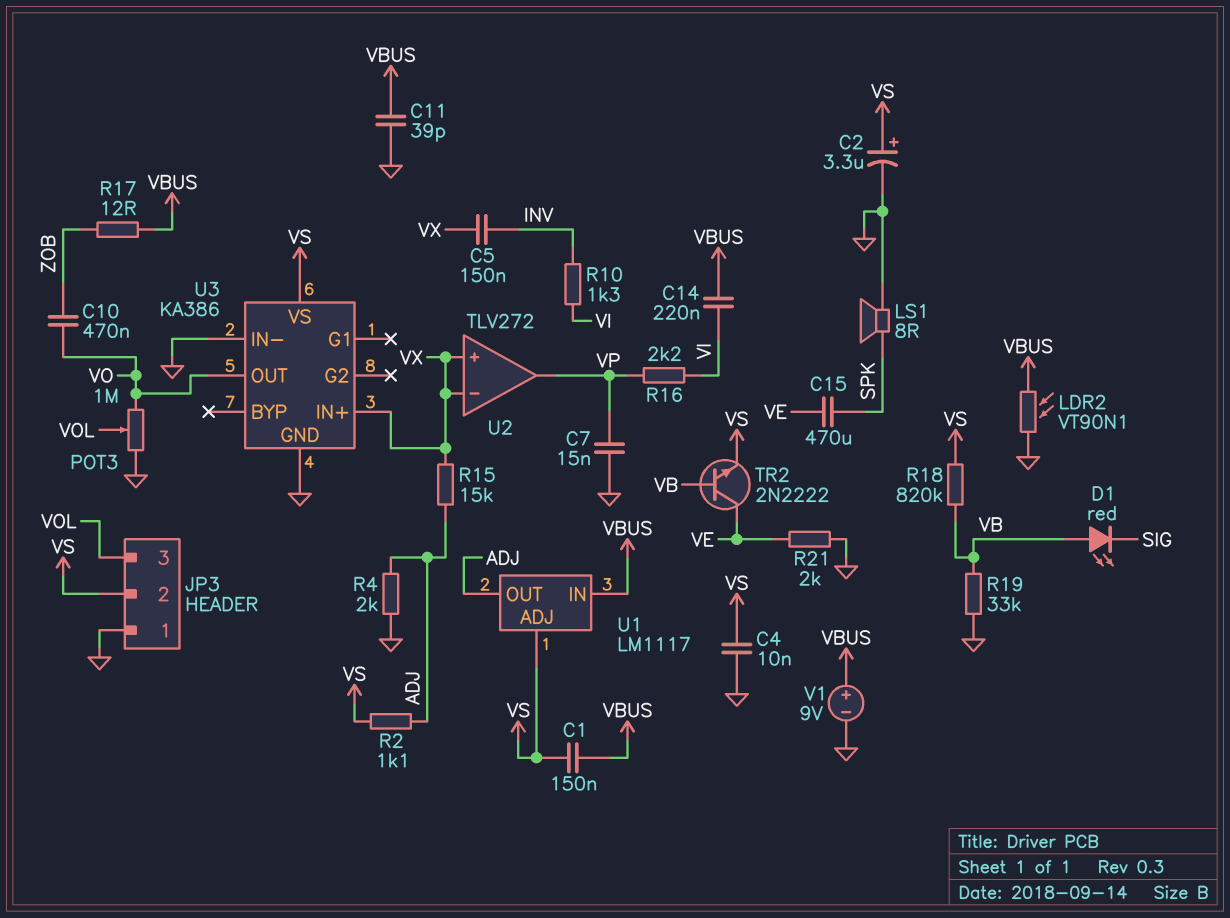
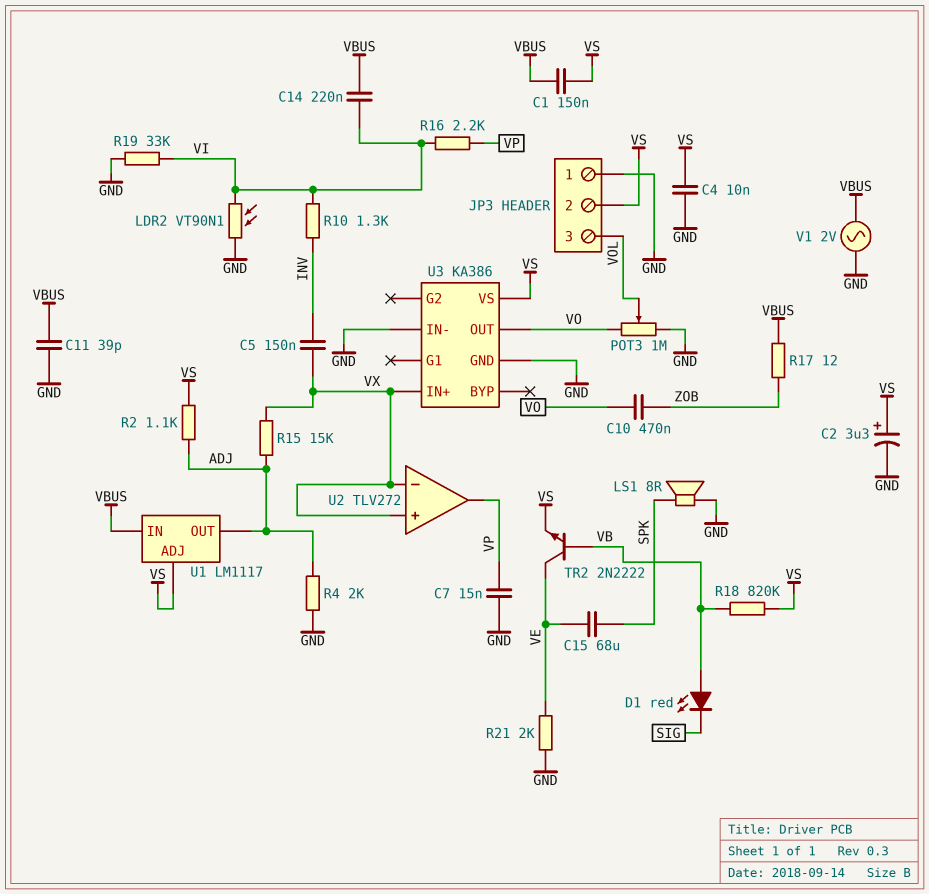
C15: 470uF (SPK, VE) -> 68uF (SPK, VE)
LDR2: VT90N1 (GND, VBUS) -> VT90N1 (GND, VI)
R19: 33k (GND, VB) -> 33k (GND, VI)
V1: 9V (plus VBUS, minus GND) -> AC 2V (GND, VBUS)

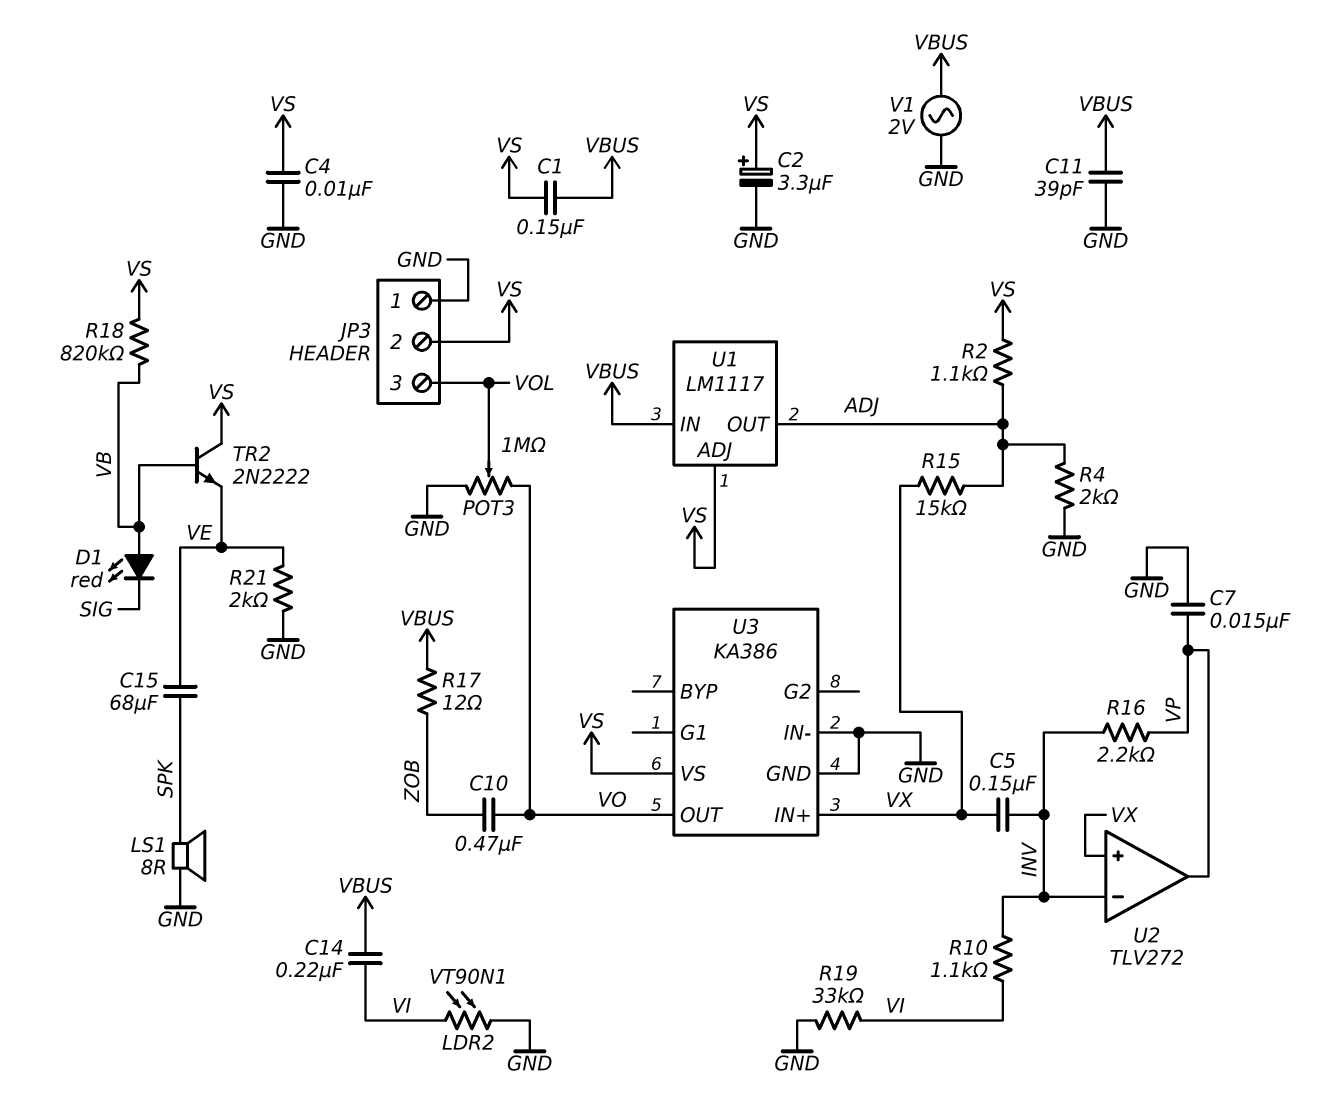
R10: 1.3k (INV, VI) -> 1.1k (INV, VI)
R16: 2.2k (VI, VP) -> 2.2k (INV, VP)
TR2: NPN 2N2222 (B VB, C VE, E VS) -> NPN 2N2222 (B VB, C VS, E VE)
U2 pin in-: VX -> INV

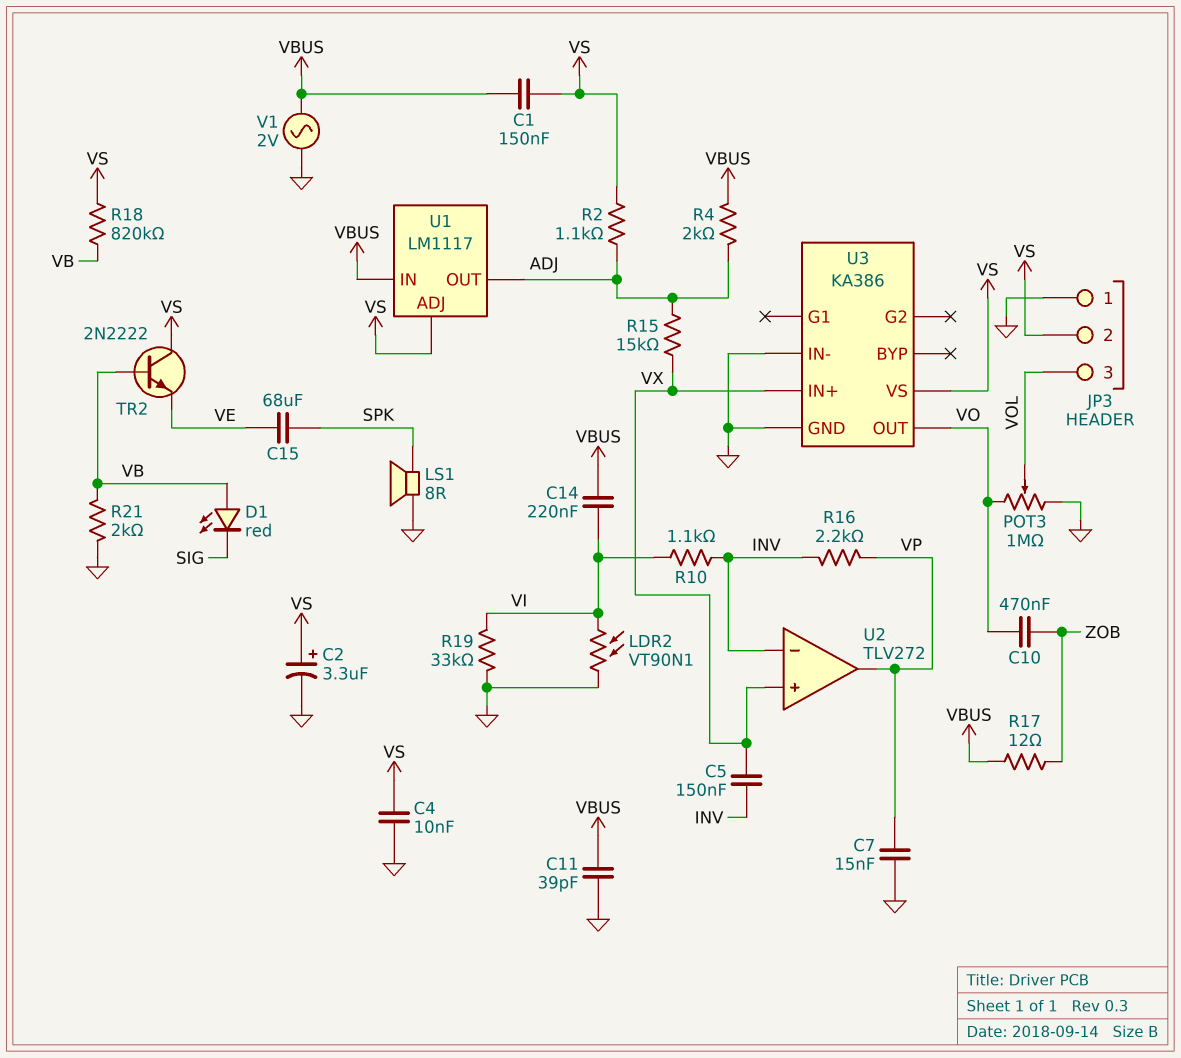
R4: 2k (ADJ, GND) -> 2k (ADJ, VBUS)
R21: 2k (GND, VE) -> 2k (GND, VB)

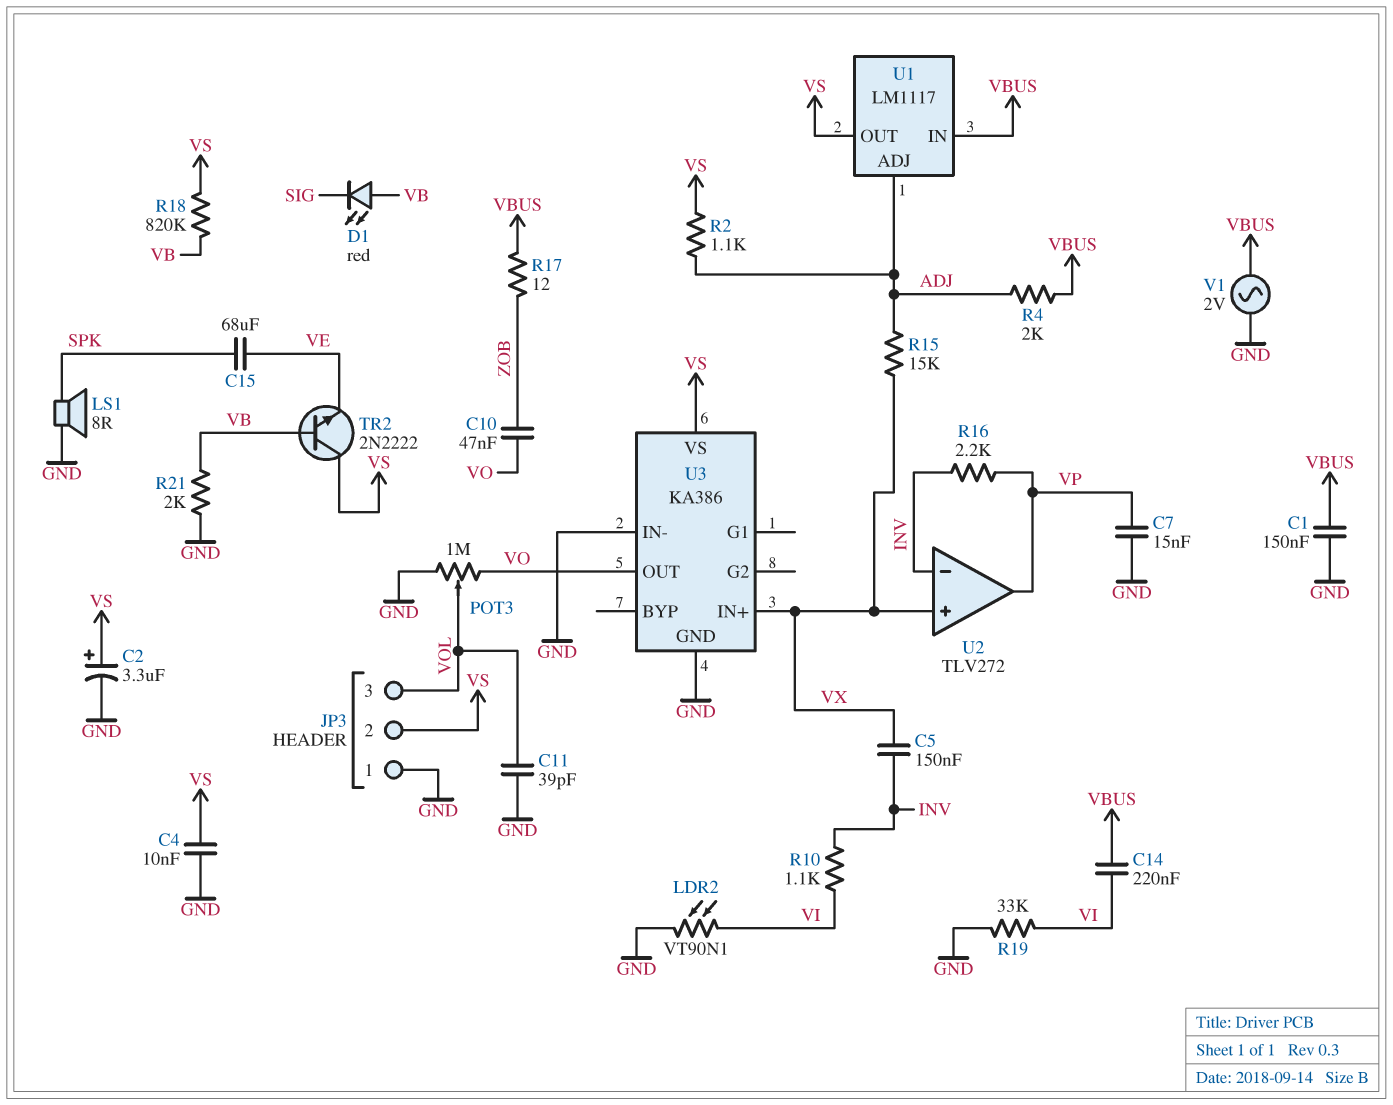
C1: 150nF (VBUS, VS) -> 150nF (GND, VBUS)
C10: 470nF (VO, ZOB) -> 47nF (VO, ZOB)
C11: 39pF (GND, VBUS) -> 39pF (GND, VOL)
U1 pin ADJ: VS -> ADJ
U1 pin OUT: ADJ -> VS

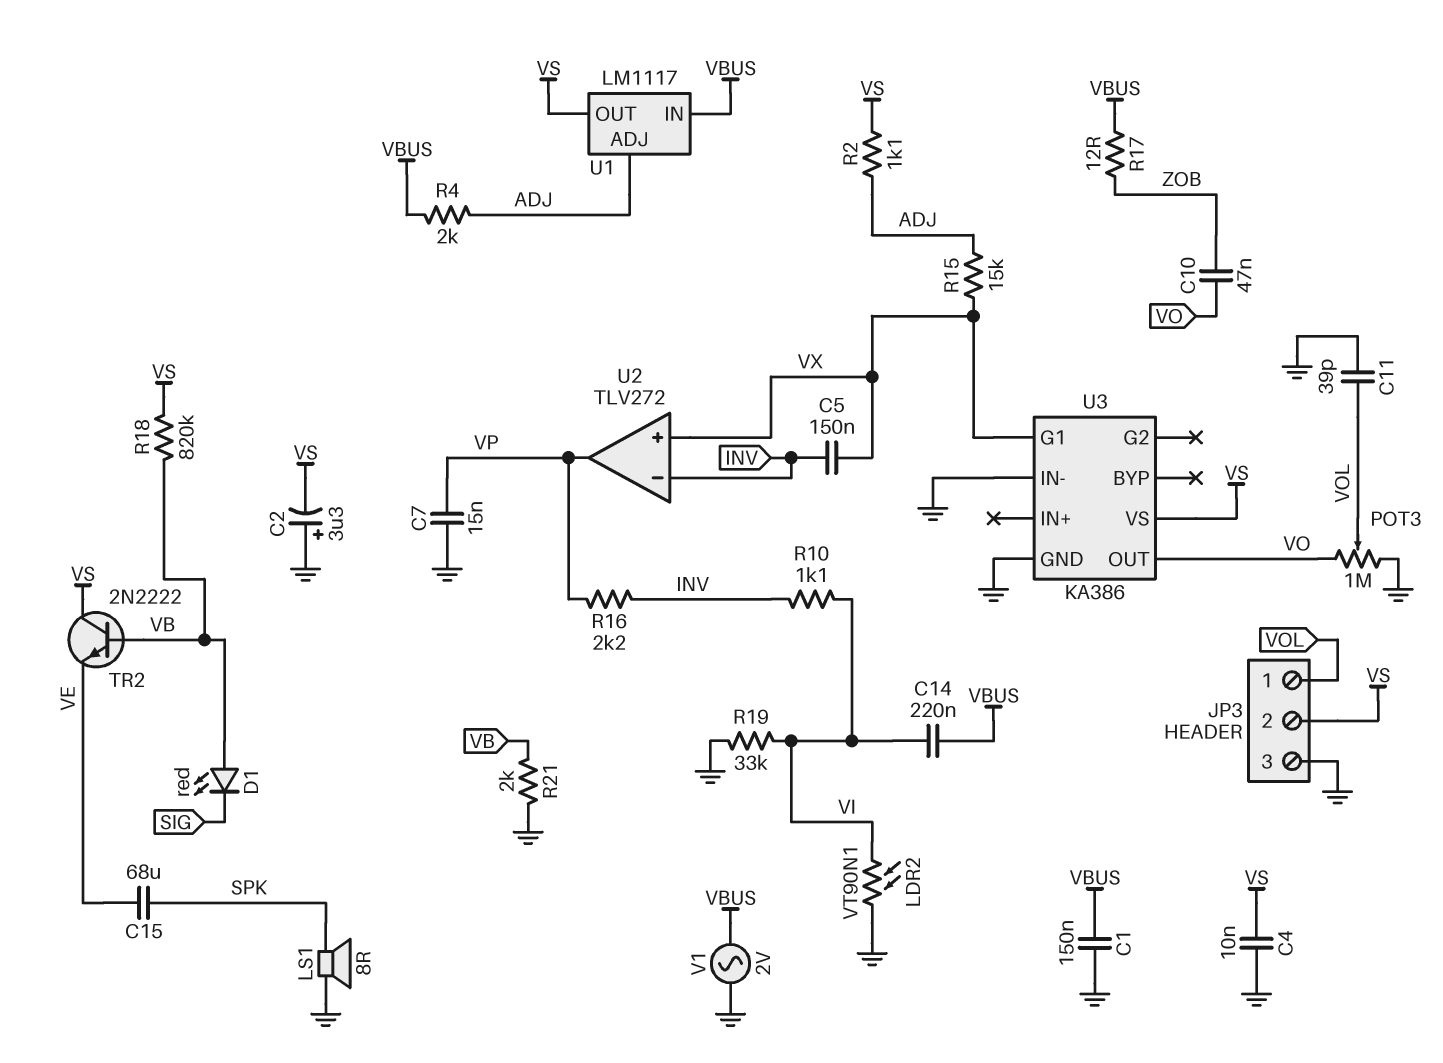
C2: 3.3uF (plus VS, minus GND) -> 3.3uF (plus GND, minus VS)
JP3 pin 1: GND -> VOL
JP3 pin 3: VOL -> GND
U3 pin G1: none -> VX
U3 pin IN+: VX -> none

